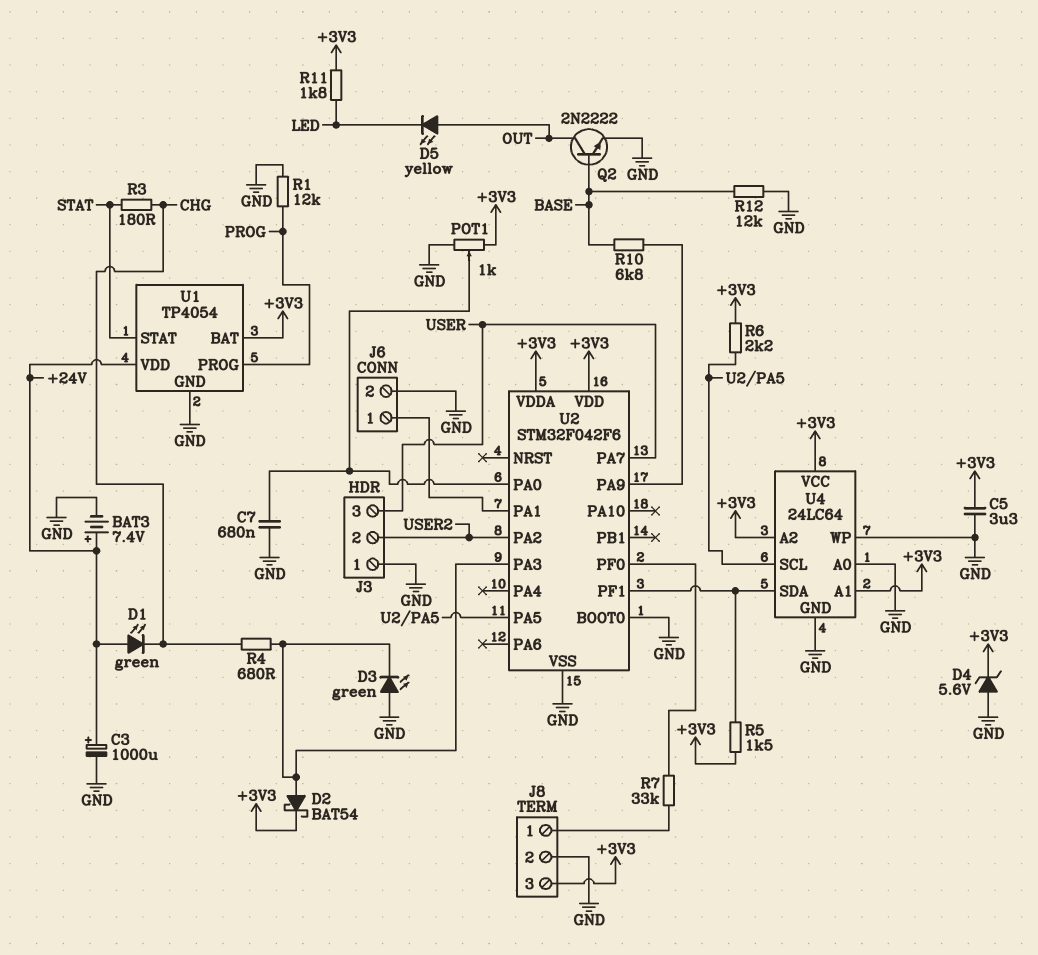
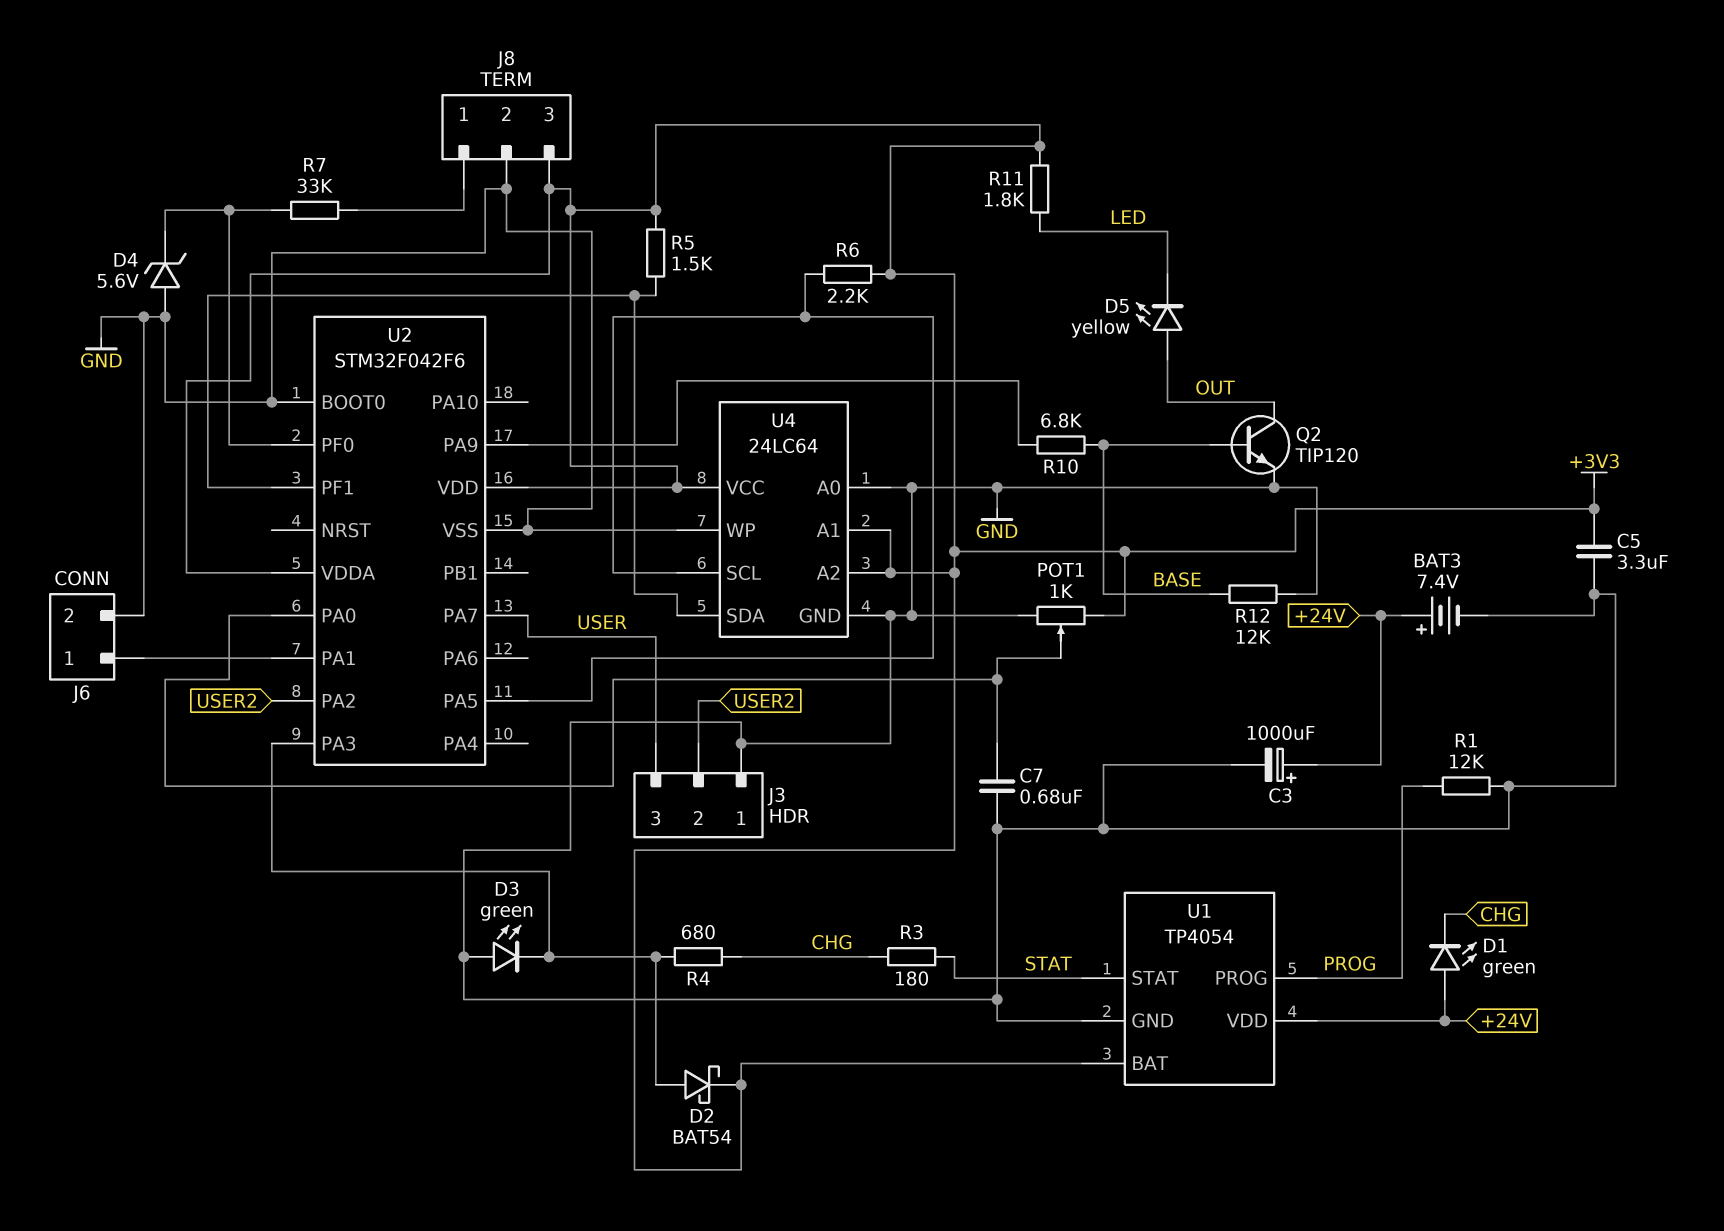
D4: zener 5.6V (A GND, K +3V3) -> zener 5.6V (A GND, K U2/PF0)
Q2: NPN 2N2222 (B BASE, C OUT, E GND) -> NPN TIP120 (B BASE, C OUT, E GND)

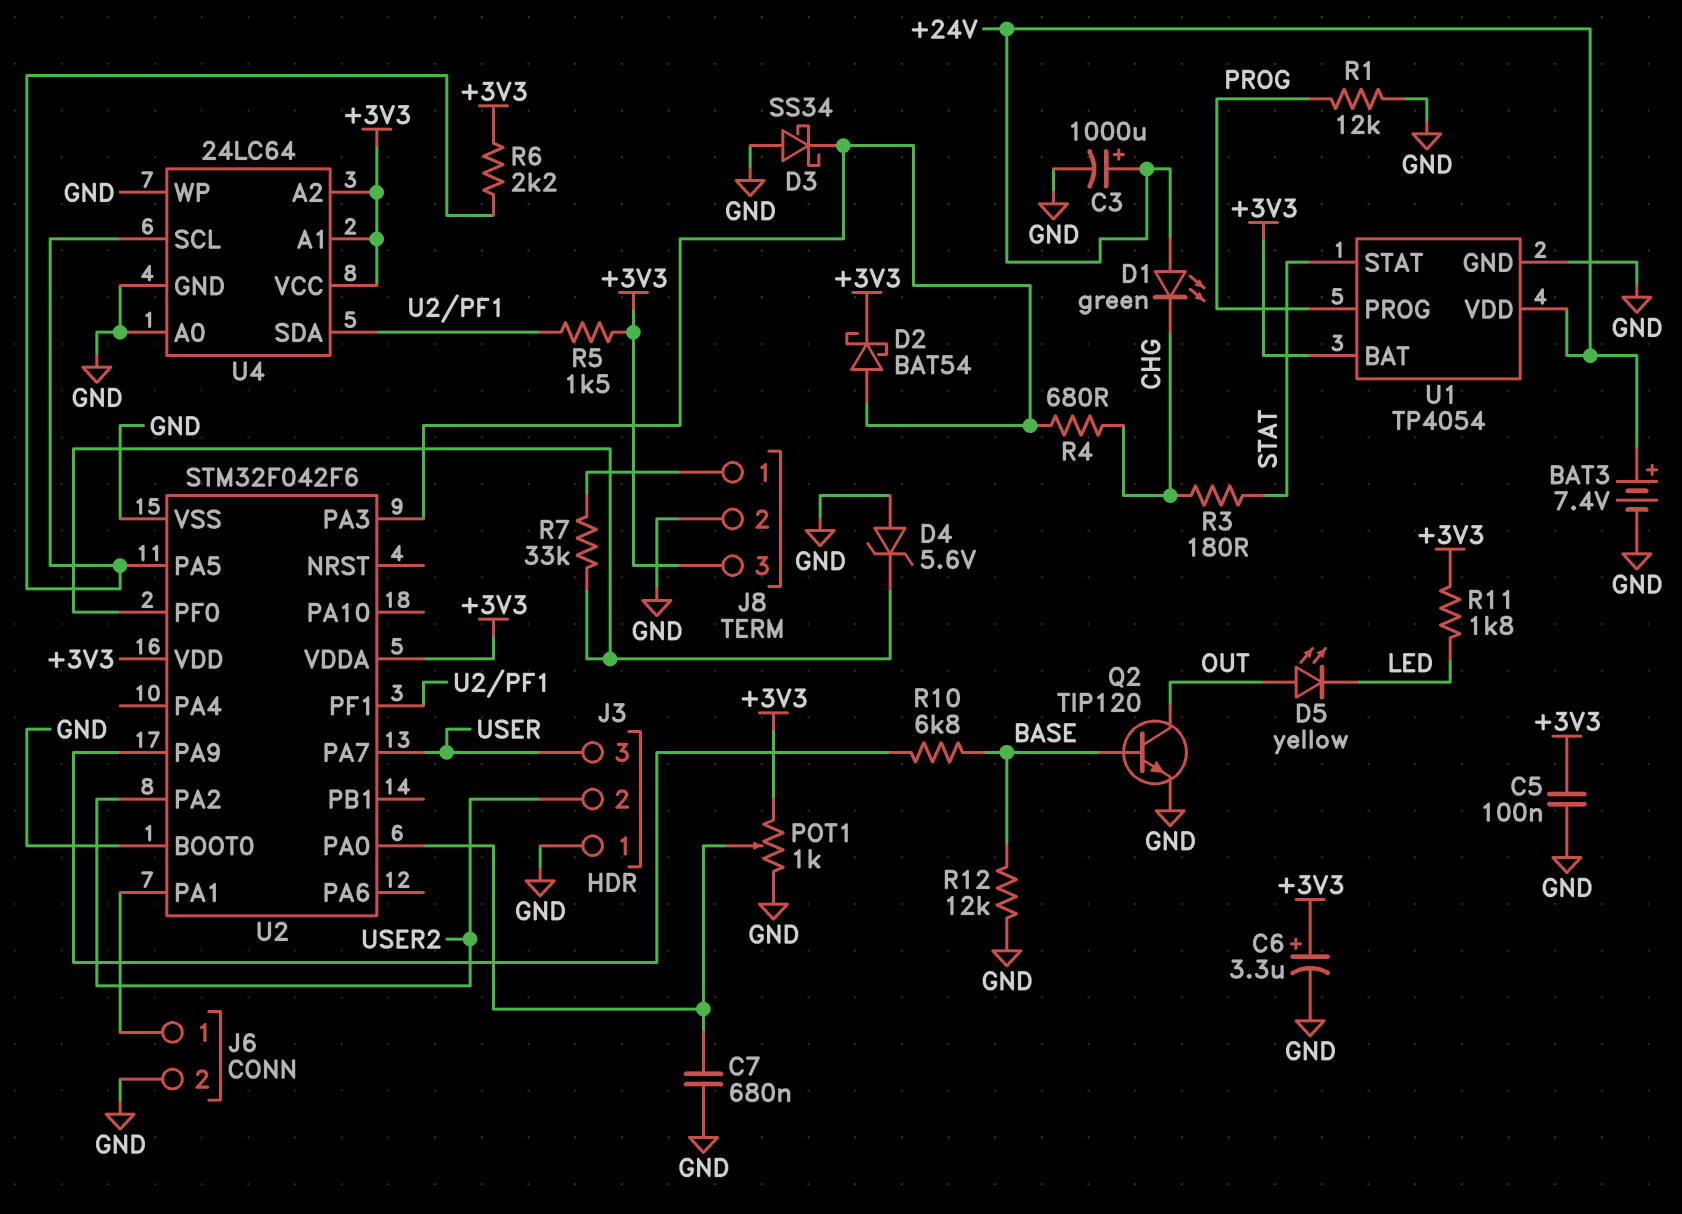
C5: 3.3uF (+3V3, GND) -> 100nF (+3V3, GND)
C6: none -> 3.3uF (plus +3V3, minus GND)
D3: LED green (A GND, K U2/PA3) -> schottky SS34 (A GND, K U2/PA3)

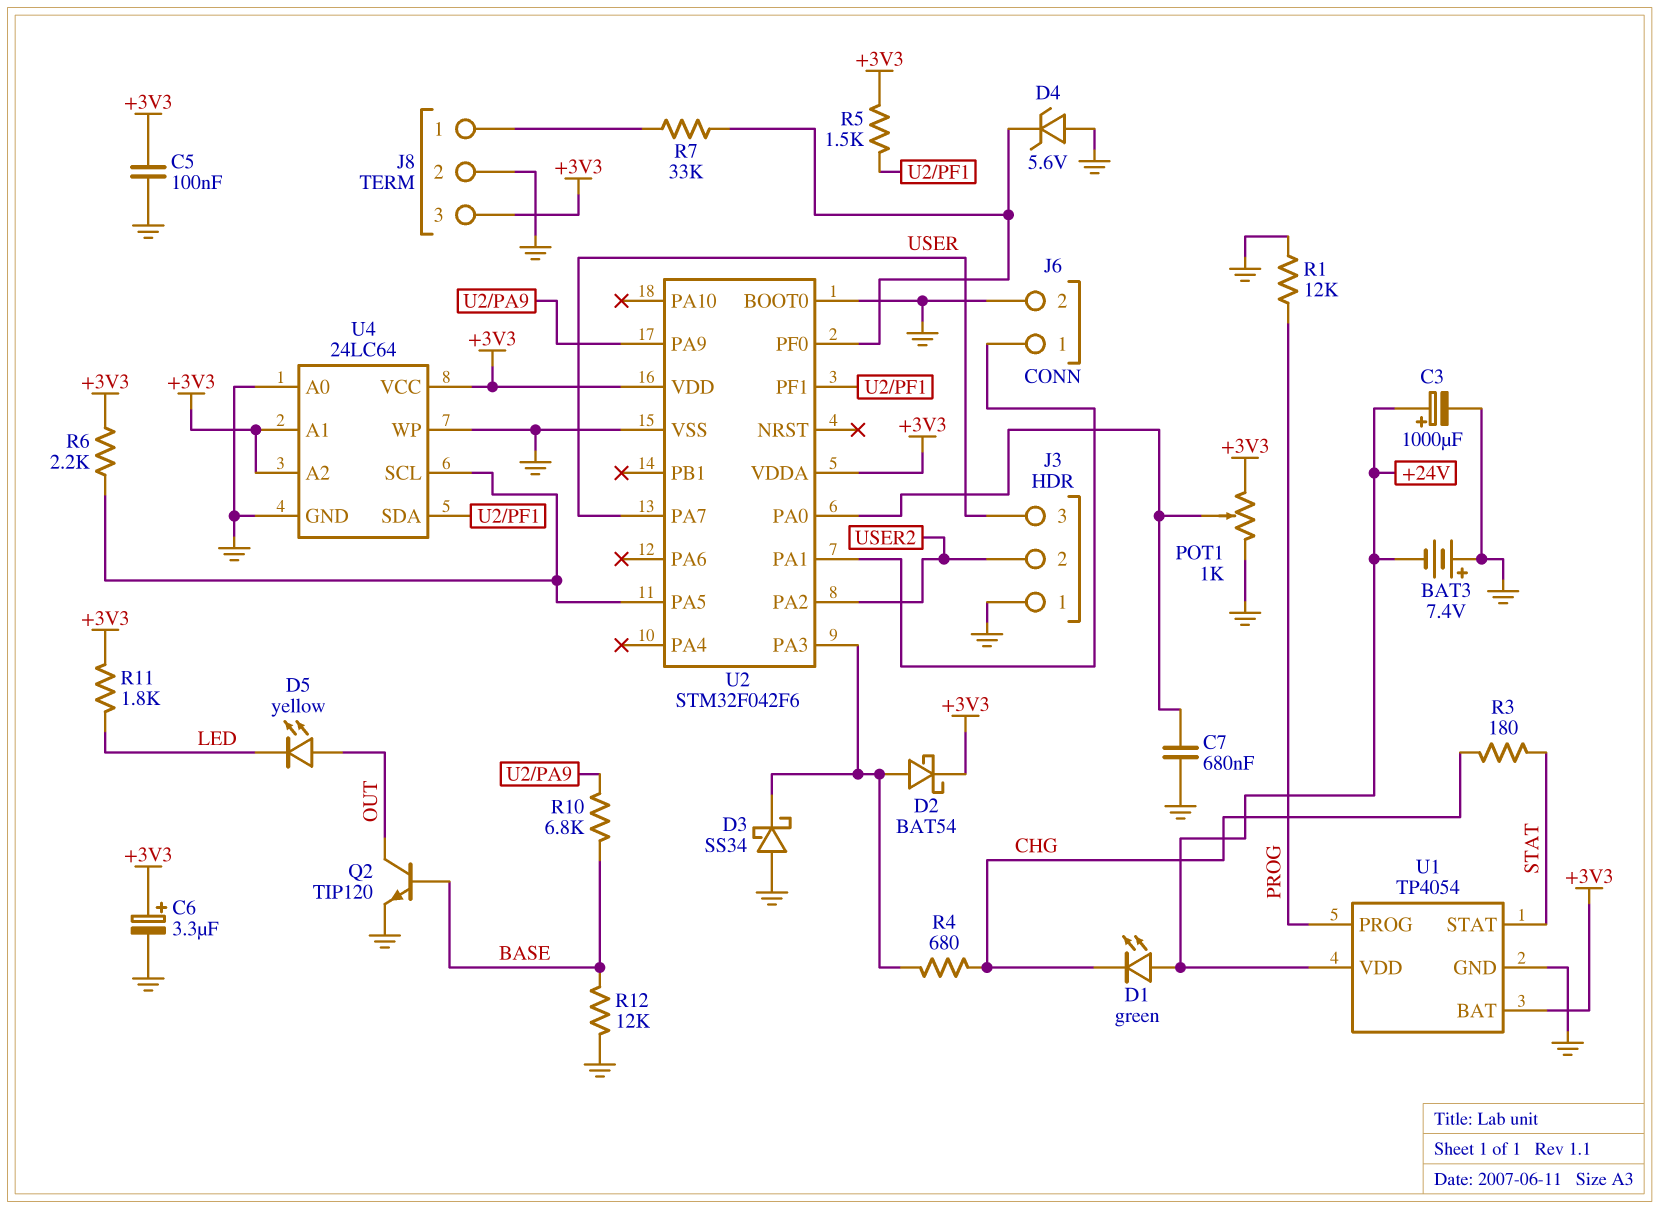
BAT3: 7.4V (plus +24V, minus GND) -> 7.4V (plus GND, minus +24V)

